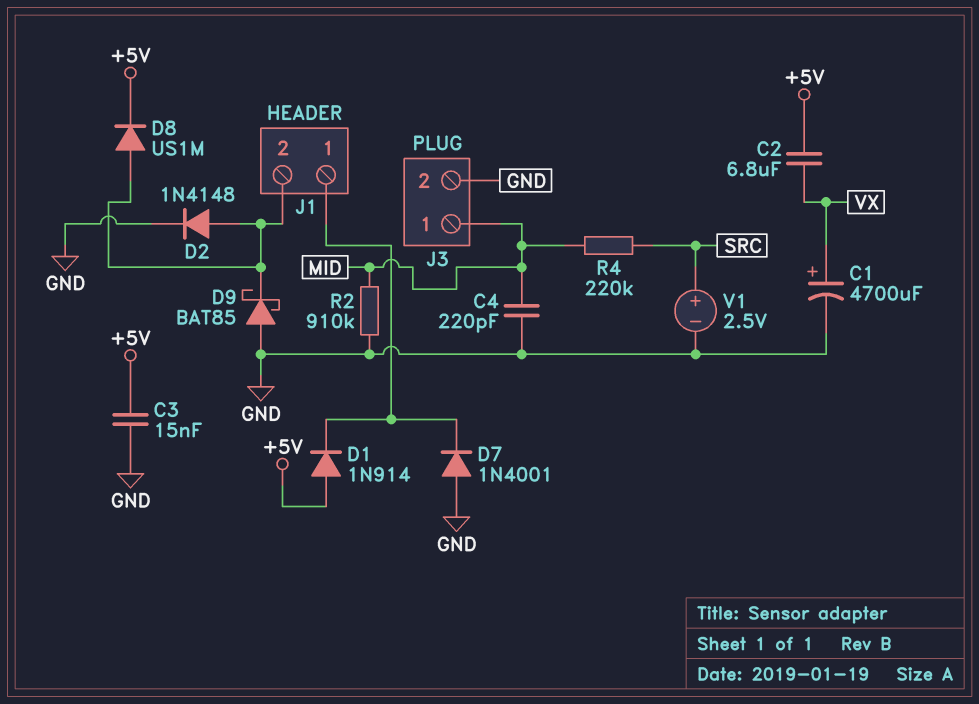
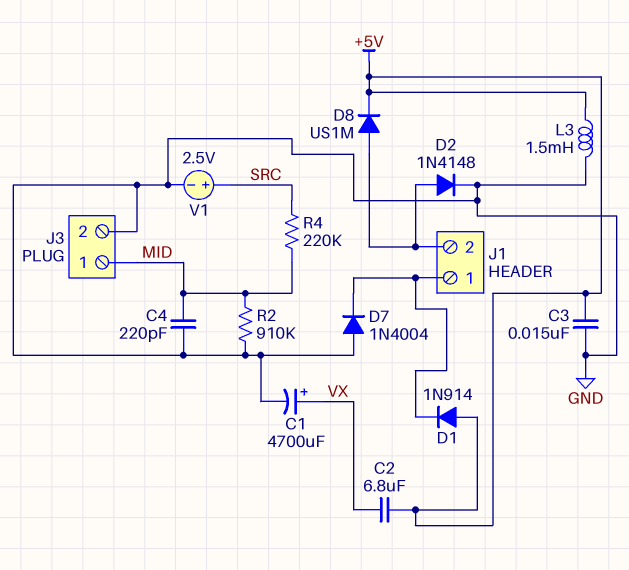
D7: diode 1N4001 (A GND, K J1/1) -> diode 1N4004 (A GND, K J1/1)
D9: schottky BAT85 (A GND, K J1/2) -> none
L3: none -> 1.5mH (+5V, GND)

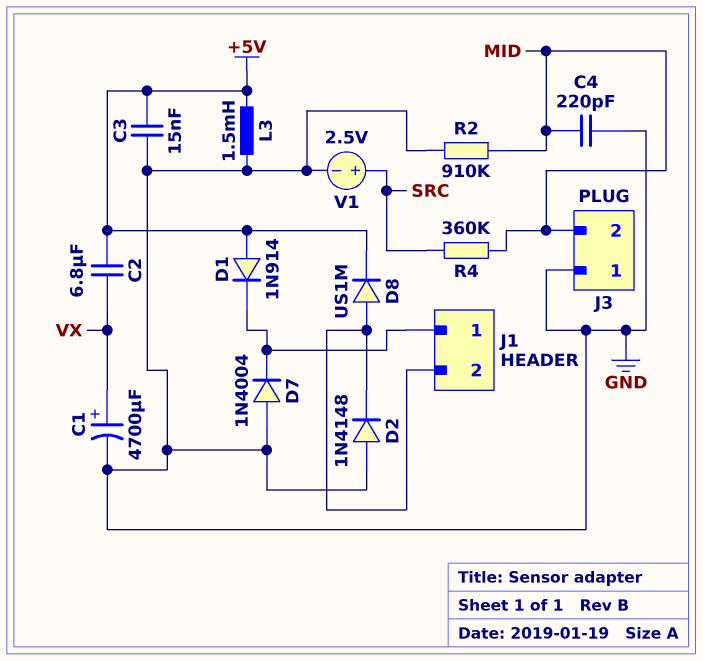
D2: diode 1N4148 (A J1/2, K GND) -> diode 1N4148 (A GND, K J1/2)
J3 pin 1: MID -> GND
J3 pin 2: GND -> MID
R4: 220k (MID, SRC) -> 360k (MID, SRC)

